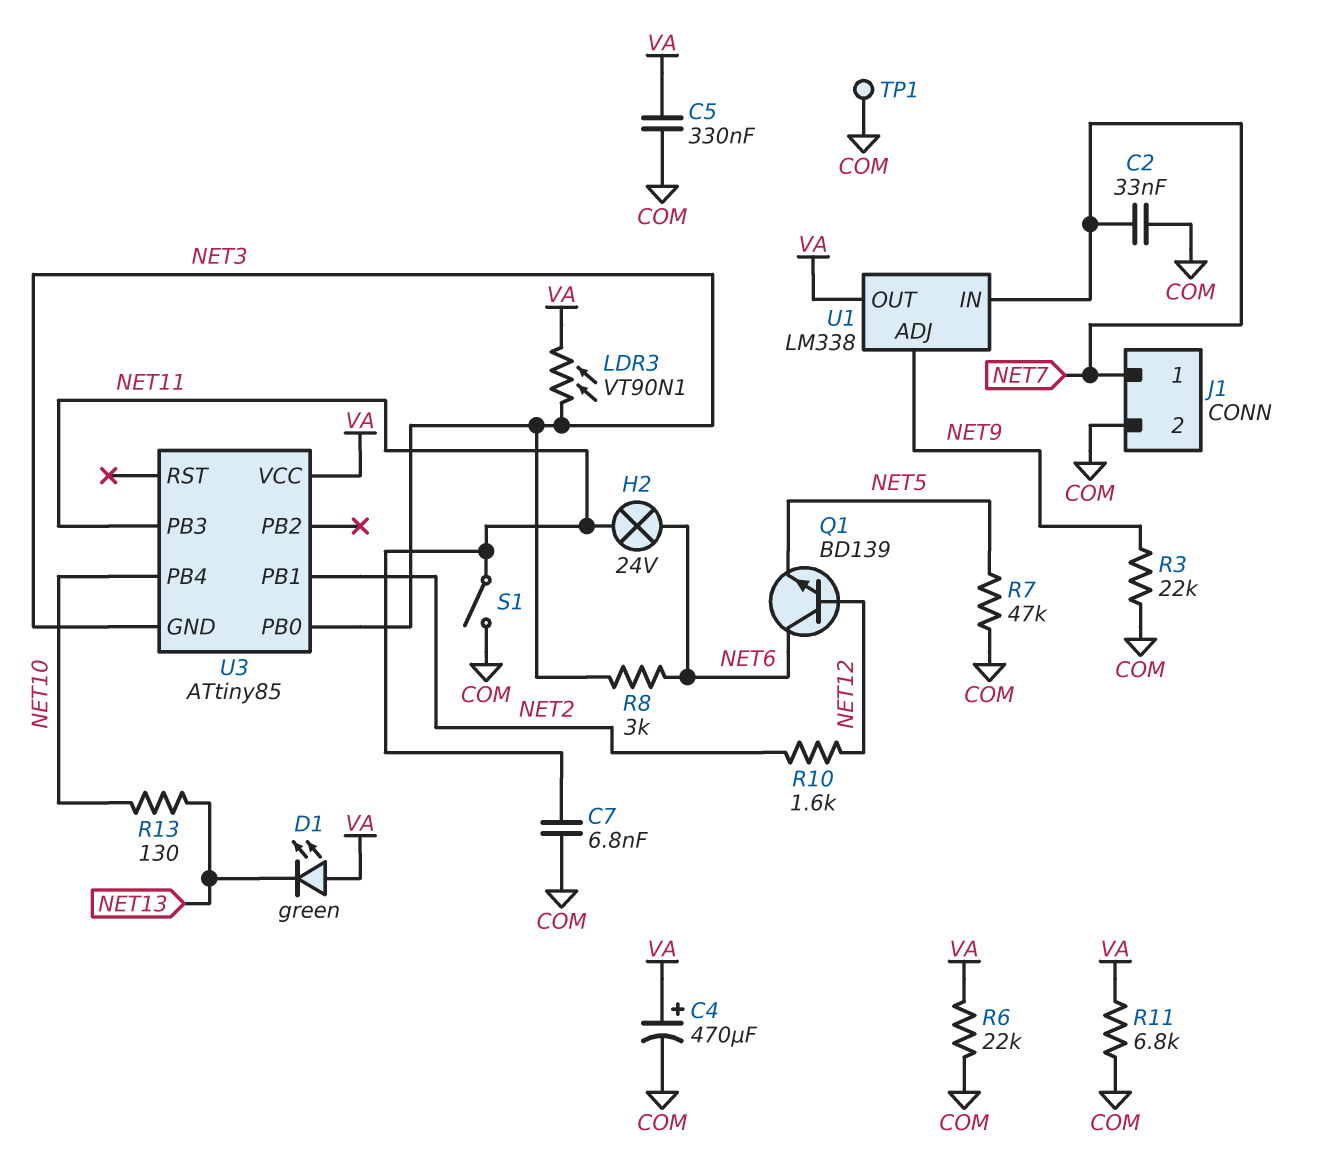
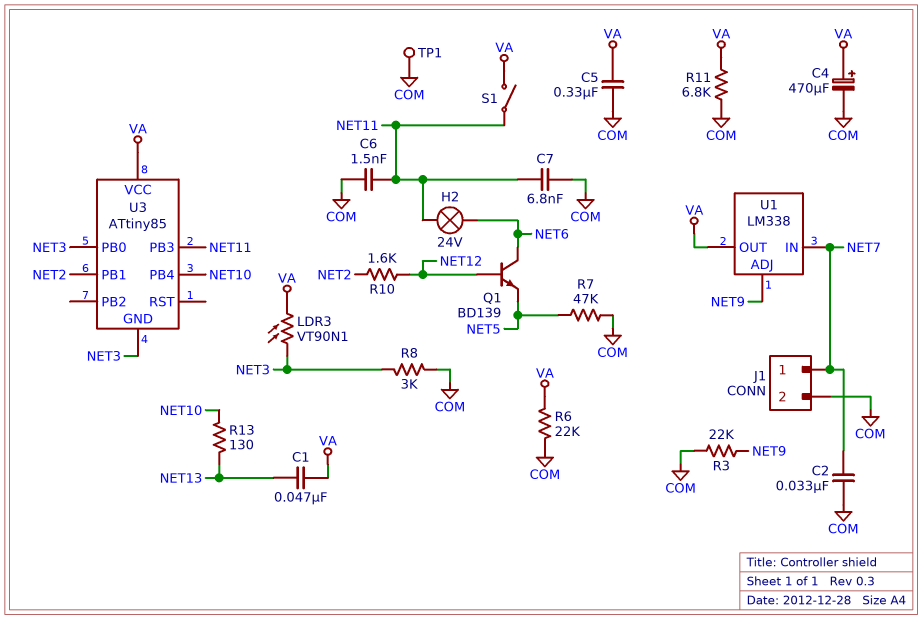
C1: none -> 47nF (NET13, VA)
C6: none -> 1.5nF (COM, NET11)
D1: LED green (A VA, K NET13) -> none
R8: 3k (NET3, NET6) -> 3k (COM, NET3)
S1: switch (COM, NET11) -> switch (NET11, VA)

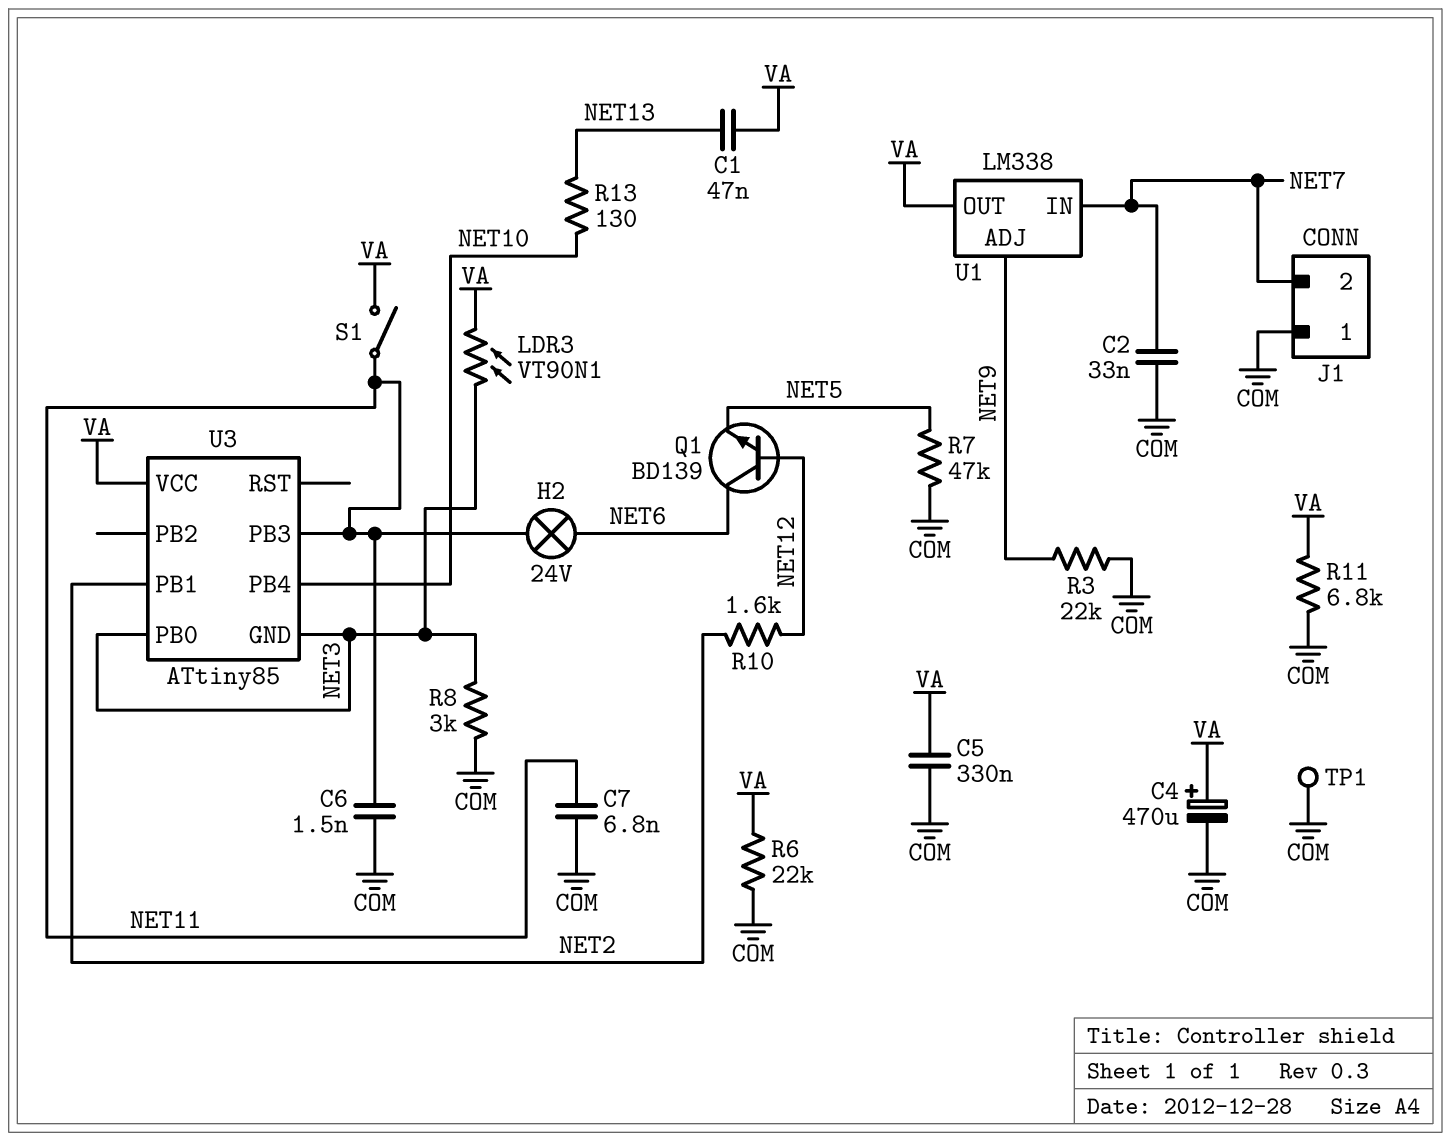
J1 pin 1: NET7 -> COM
J1 pin 2: COM -> NET7

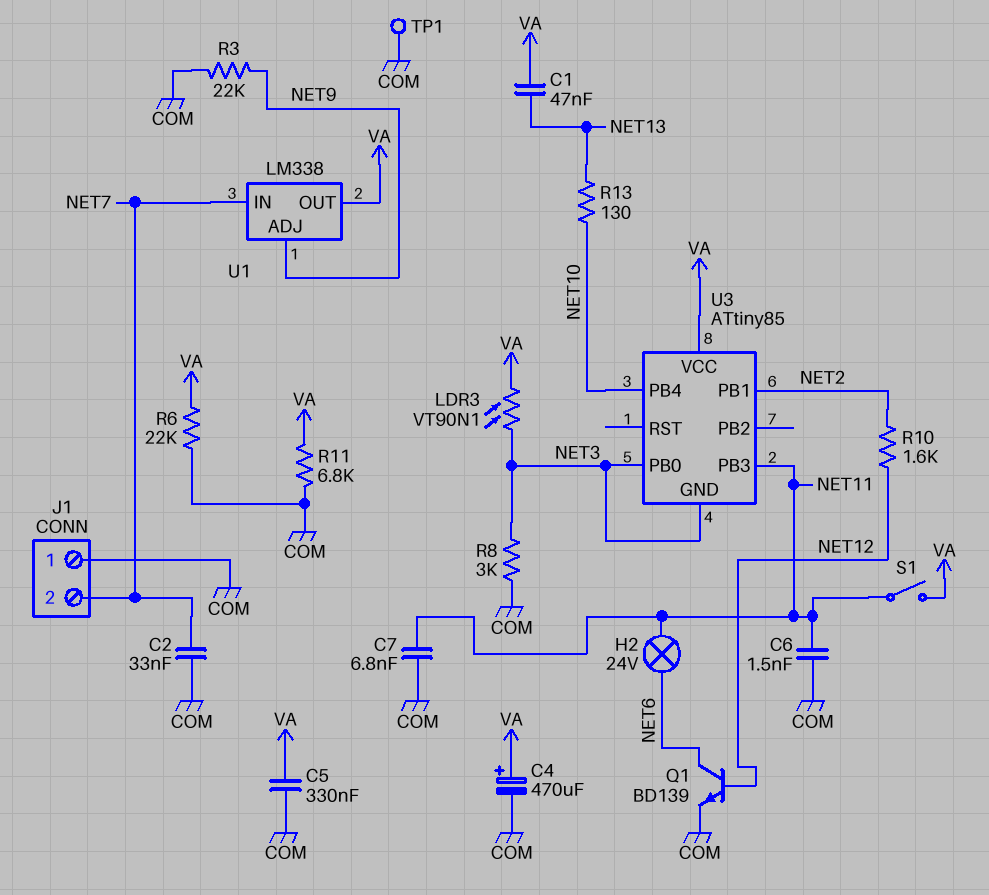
Q1: NPN BD139 (B NET12, C NET6, E NET5) -> NPN BD139 (B NET12, C NET6, E COM)
R7: 47k (COM, NET5) -> none

